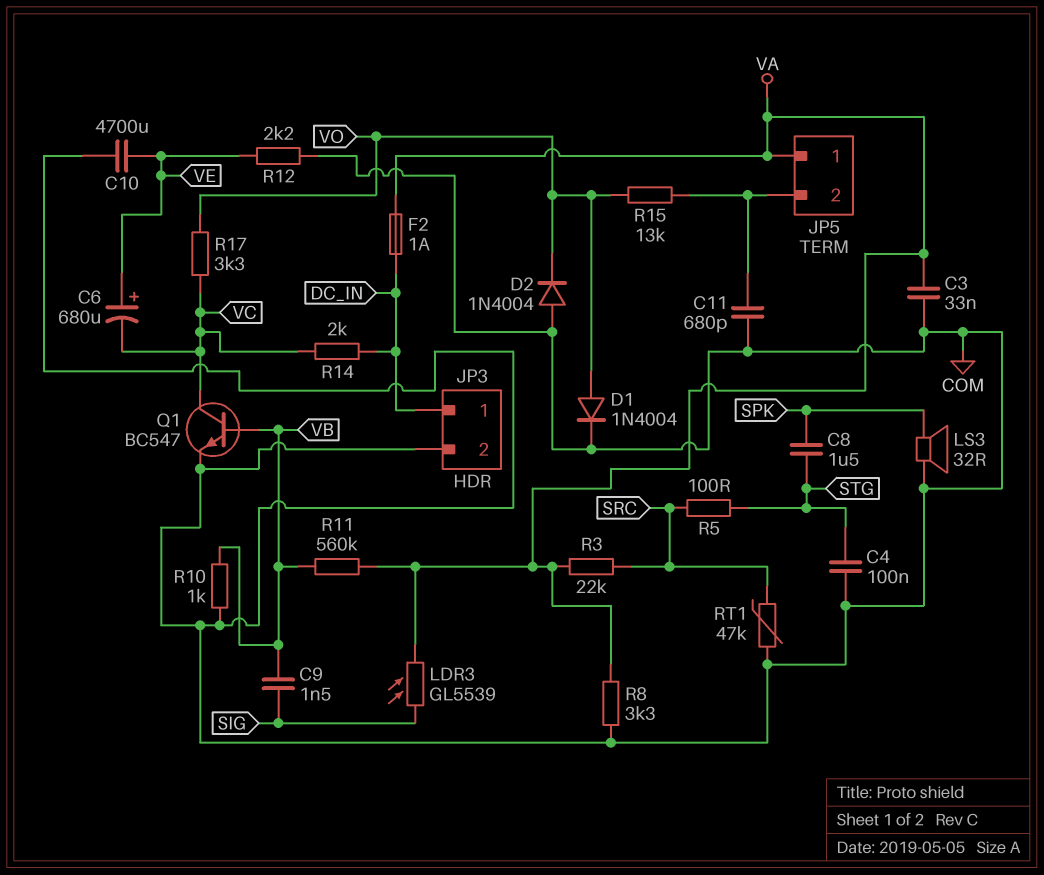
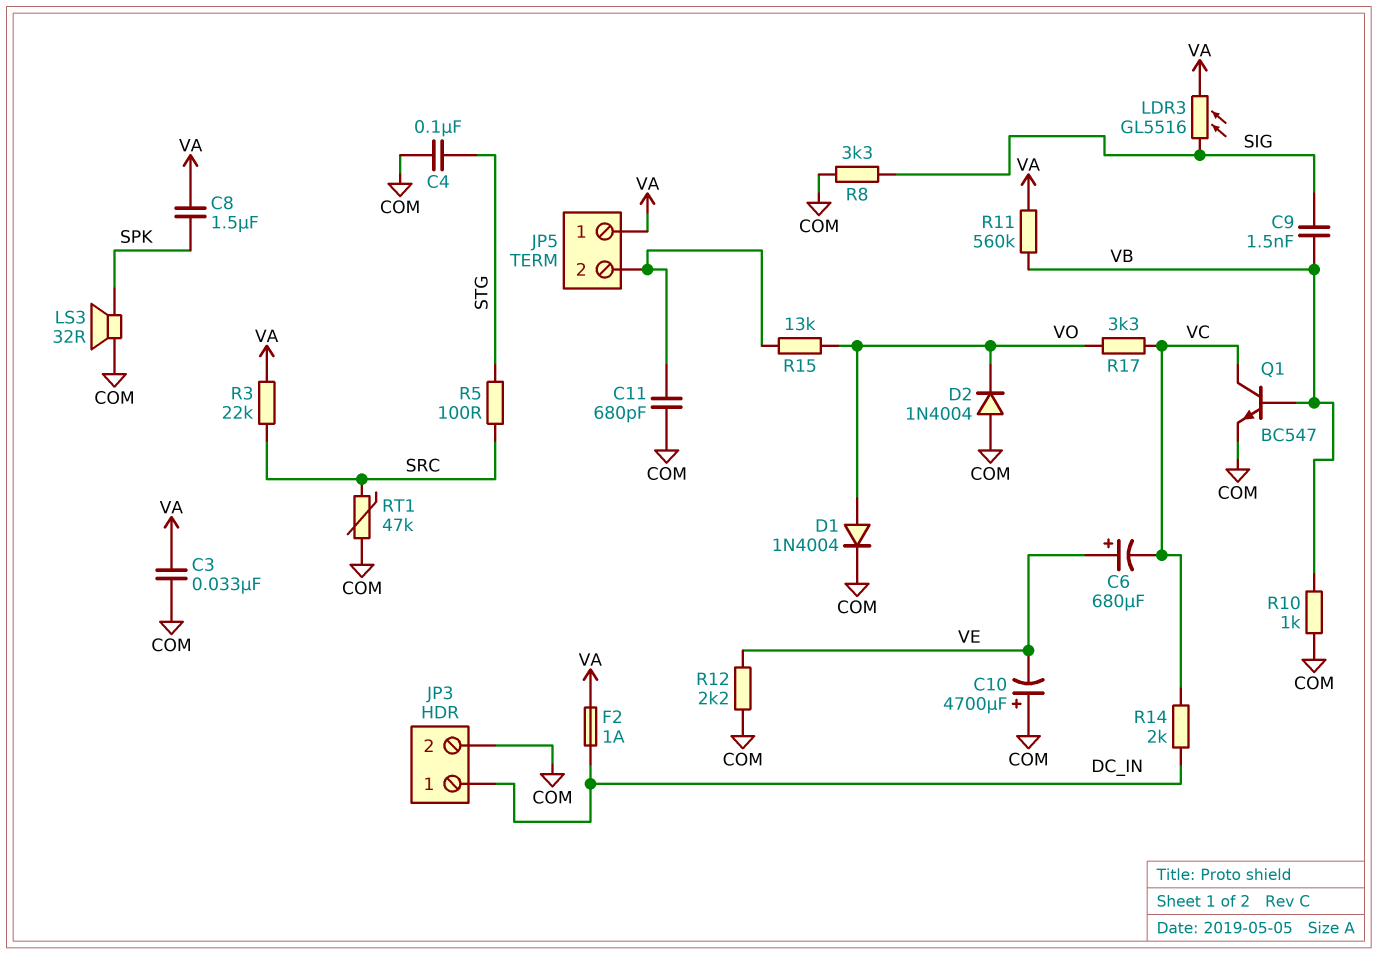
C8: 1.5uF (SPK, STG) -> 1.5uF (SPK, VA)
C10: 4700uF (COM, VE) -> 4700uF (plus COM, minus VE)
LDR3: GL5539 (SIG, VA) -> GL5516 (SIG, VA)
R8: 3.3k (COM, VA) -> 3.3k (COM, SIG)

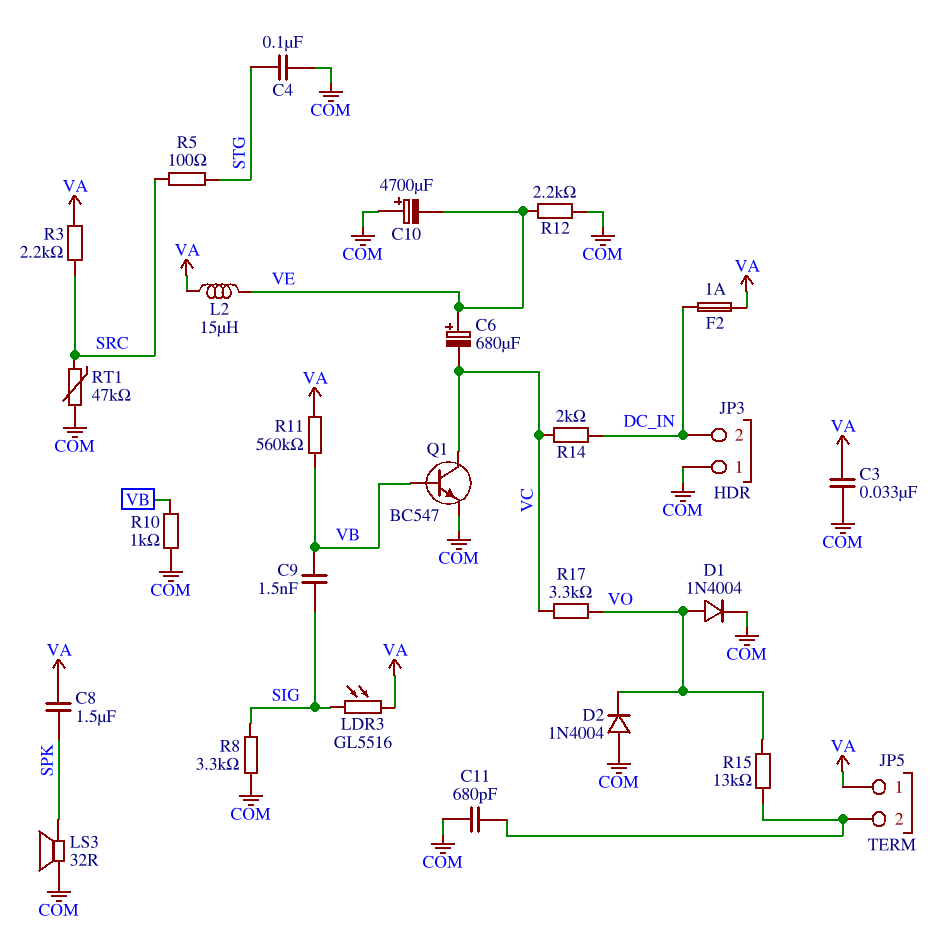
JP3 pin 1: DC_IN -> COM
JP3 pin 2: COM -> DC_IN
L2: none -> 15uH (VA, VE)
R3: 22k (SRC, VA) -> 2.2k (SRC, VA)

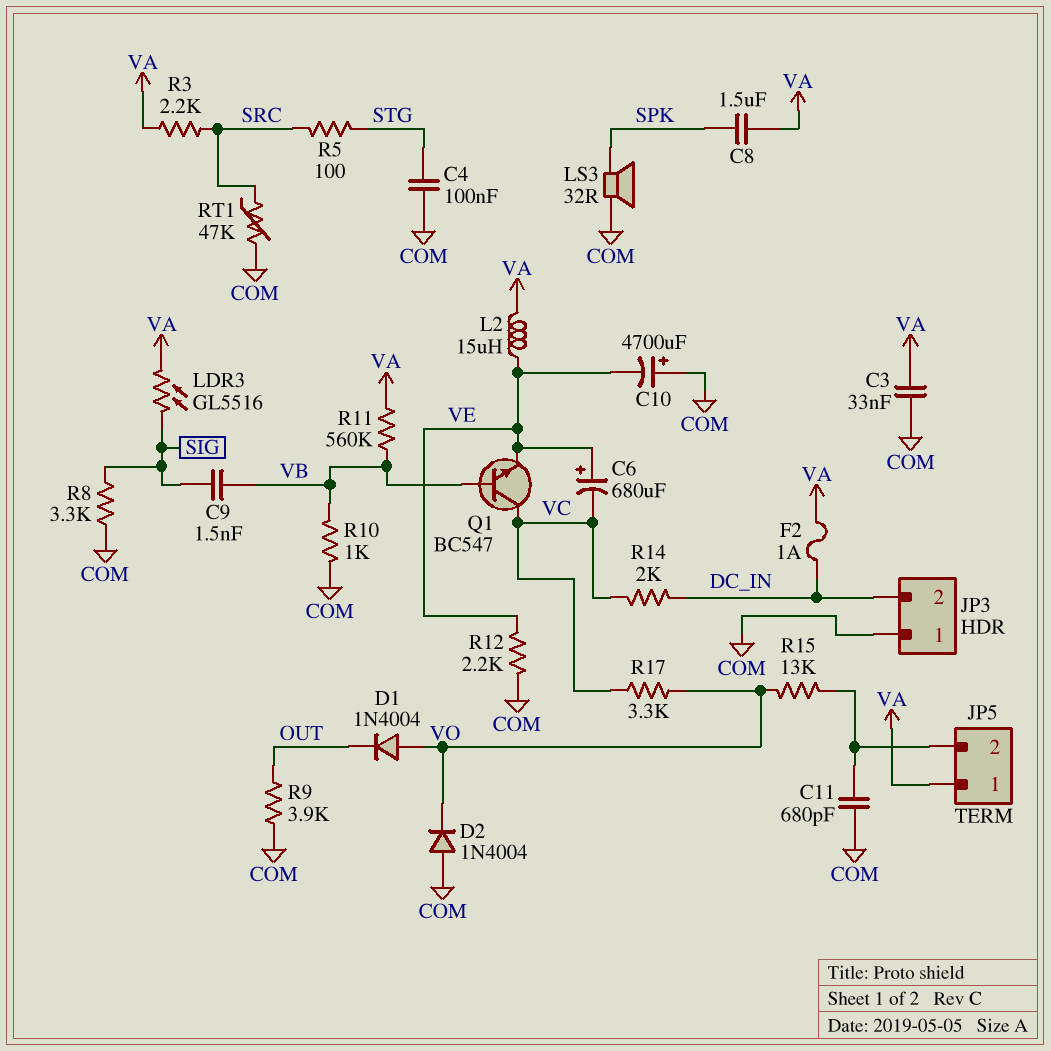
D1: diode 1N4004 (A VO, K COM) -> diode 1N4004 (A VO, K OUT)
Q1: NPN BC547 (B VB, C VC, E COM) -> NPN BC547 (B VB, C VC, E VE)
R9: none -> 3.9k (COM, OUT)

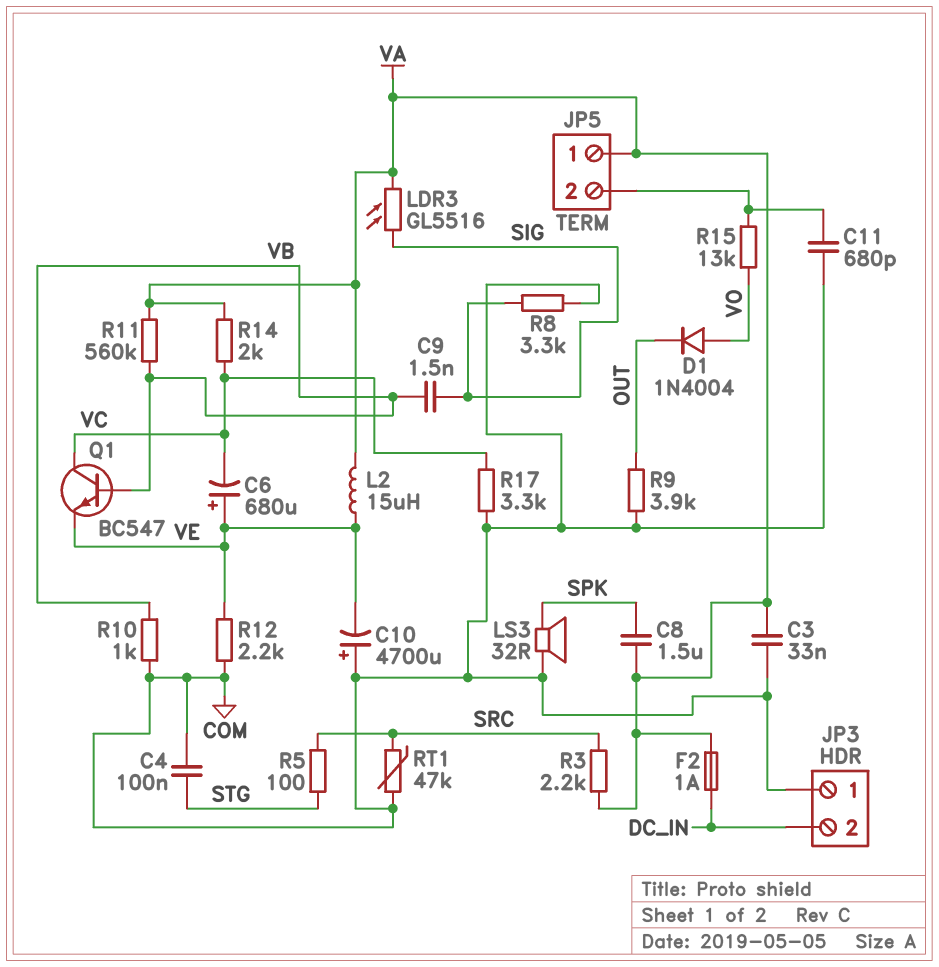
D2: diode 1N4004 (A COM, K VO) -> none
R14: 2k (DC_IN, VC) -> 2k (VA, VC)
R17: 3.3k (VC, VO) -> 3.3k (COM, VC)

